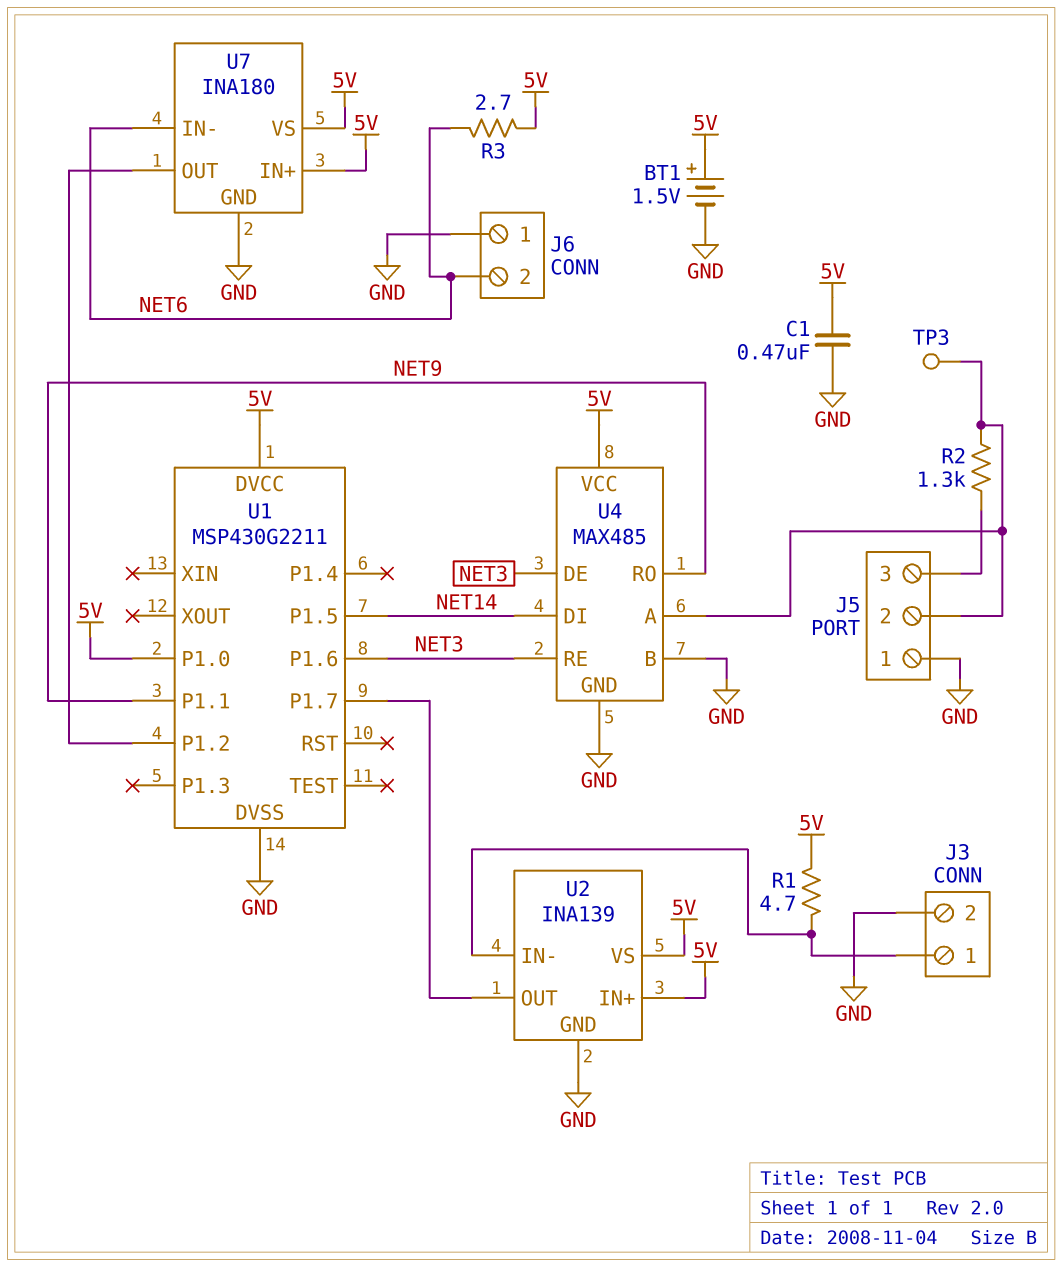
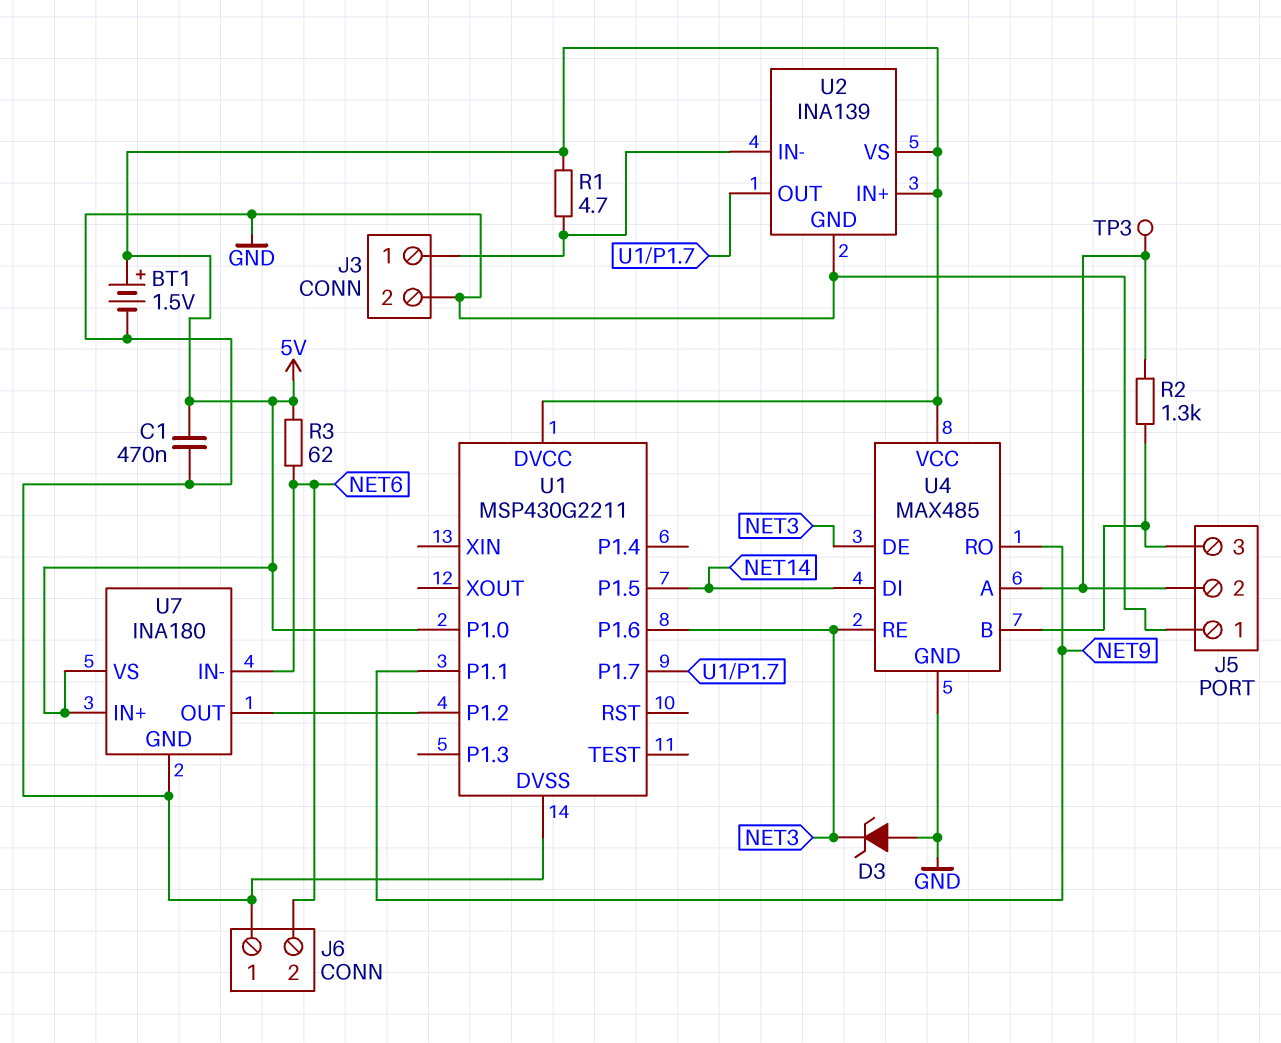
D3: none -> zener (A GND, K NET3)
R3: 2.7 (5V, NET6) -> 62 (5V, NET6)
U4 pin B: GND -> J5/3

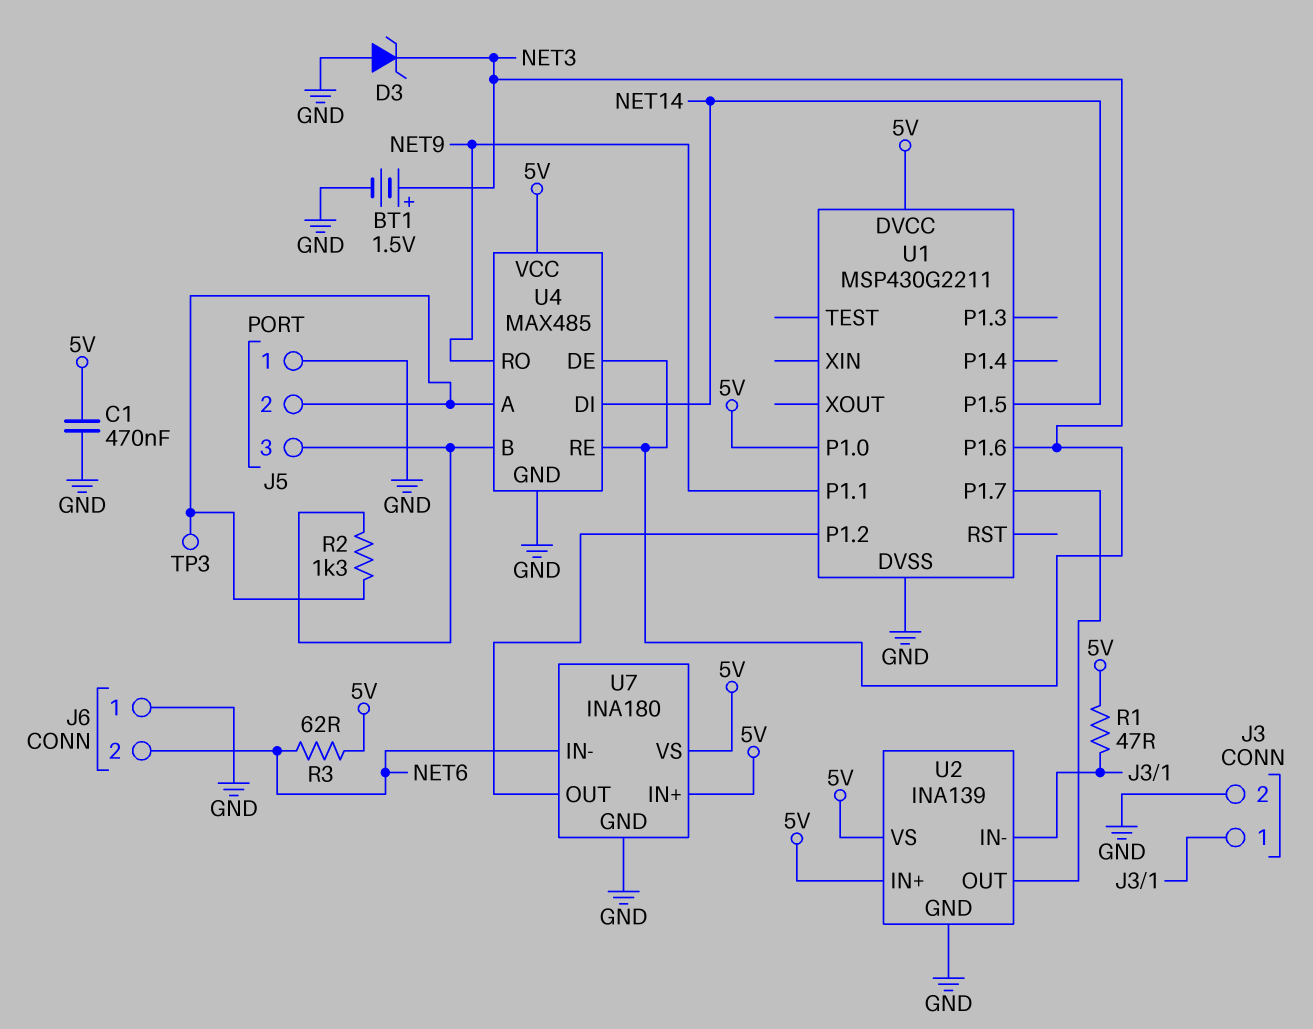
BT1: 1.5V (plus 5V, minus GND) -> 1.5V (plus NET3, minus GND)
R1: 4.7 (5V, J3/1) -> 47 (5V, J3/1)

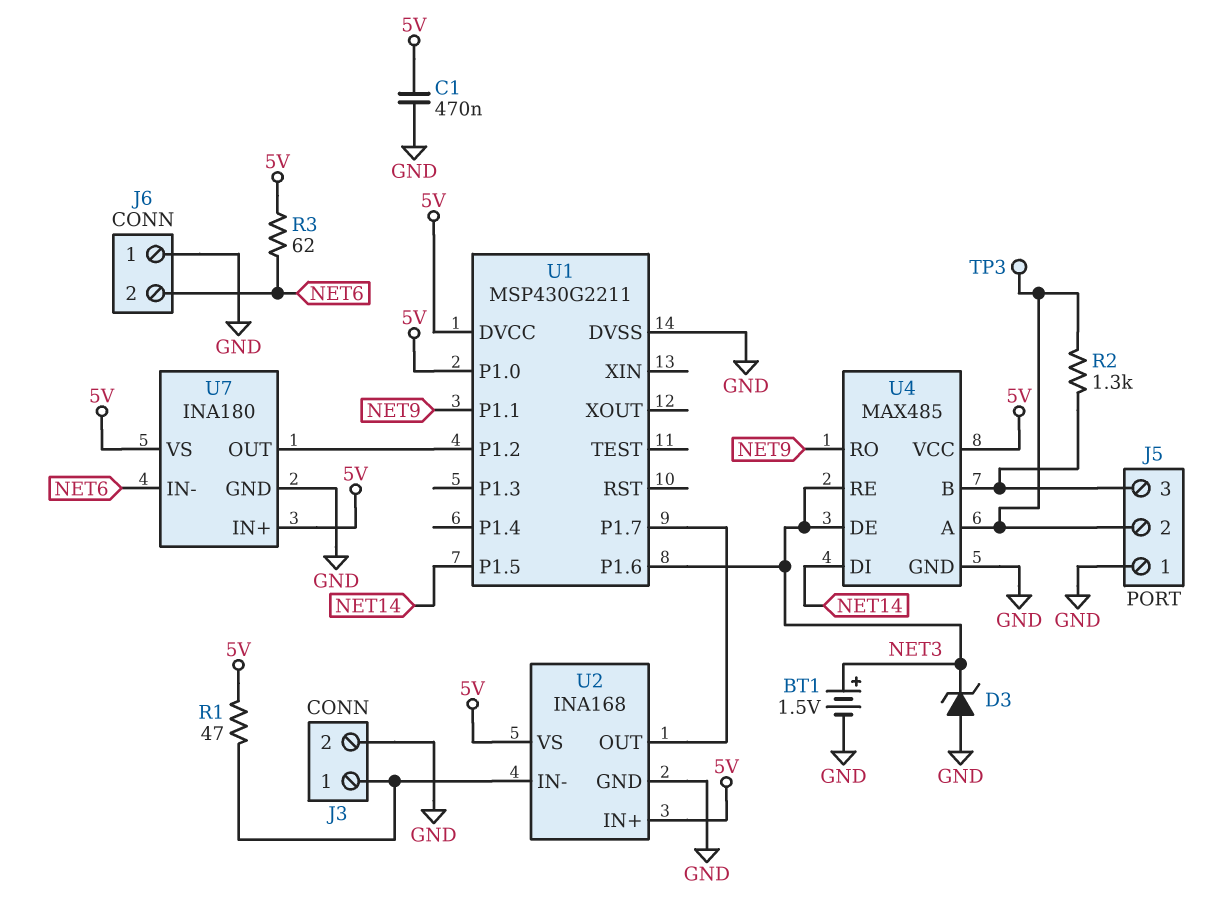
U2: INA139 -> INA168

